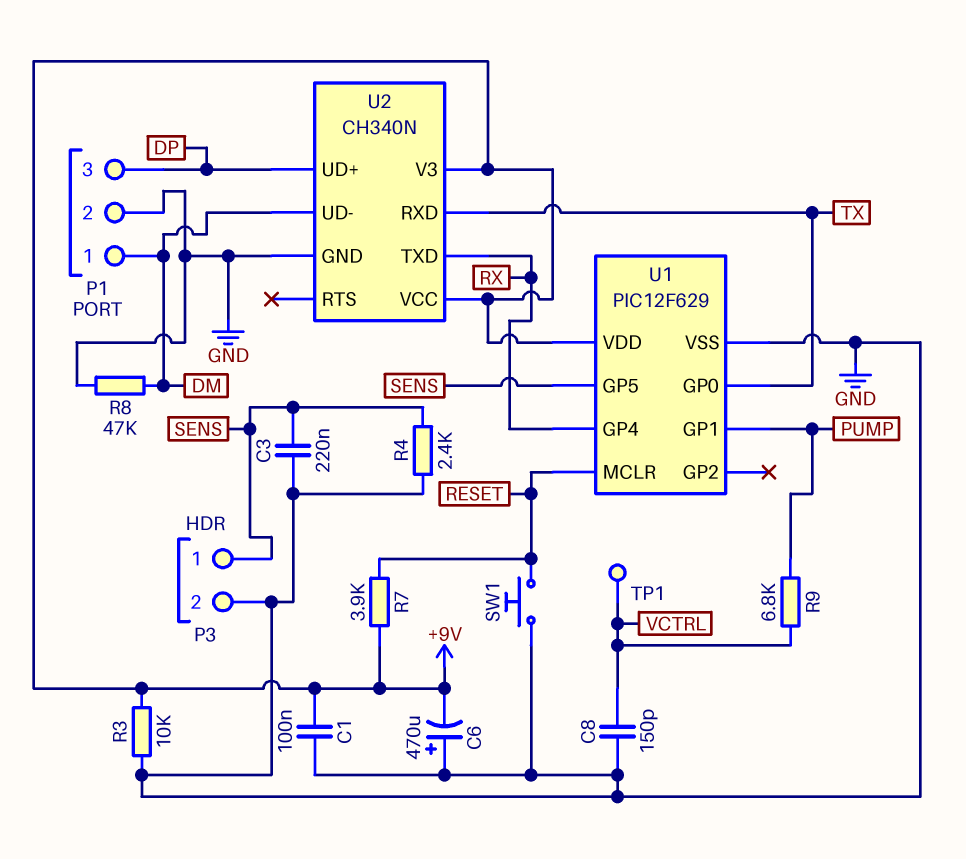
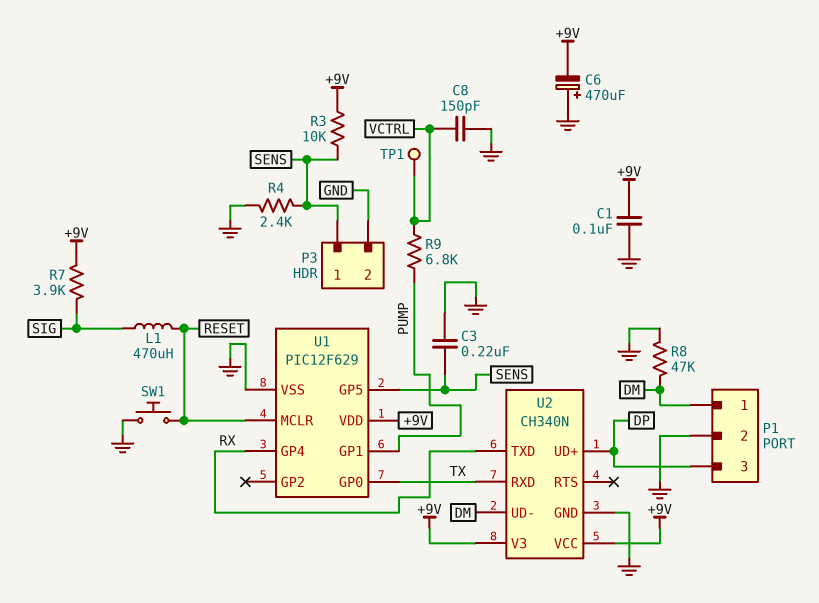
L1: none -> 470uH (RESET, SIG)
R3: 10k (+9V, GND) -> 10k (+9V, SENS)
R7: 3.9k (+9V, RESET) -> 3.9k (+9V, SIG)

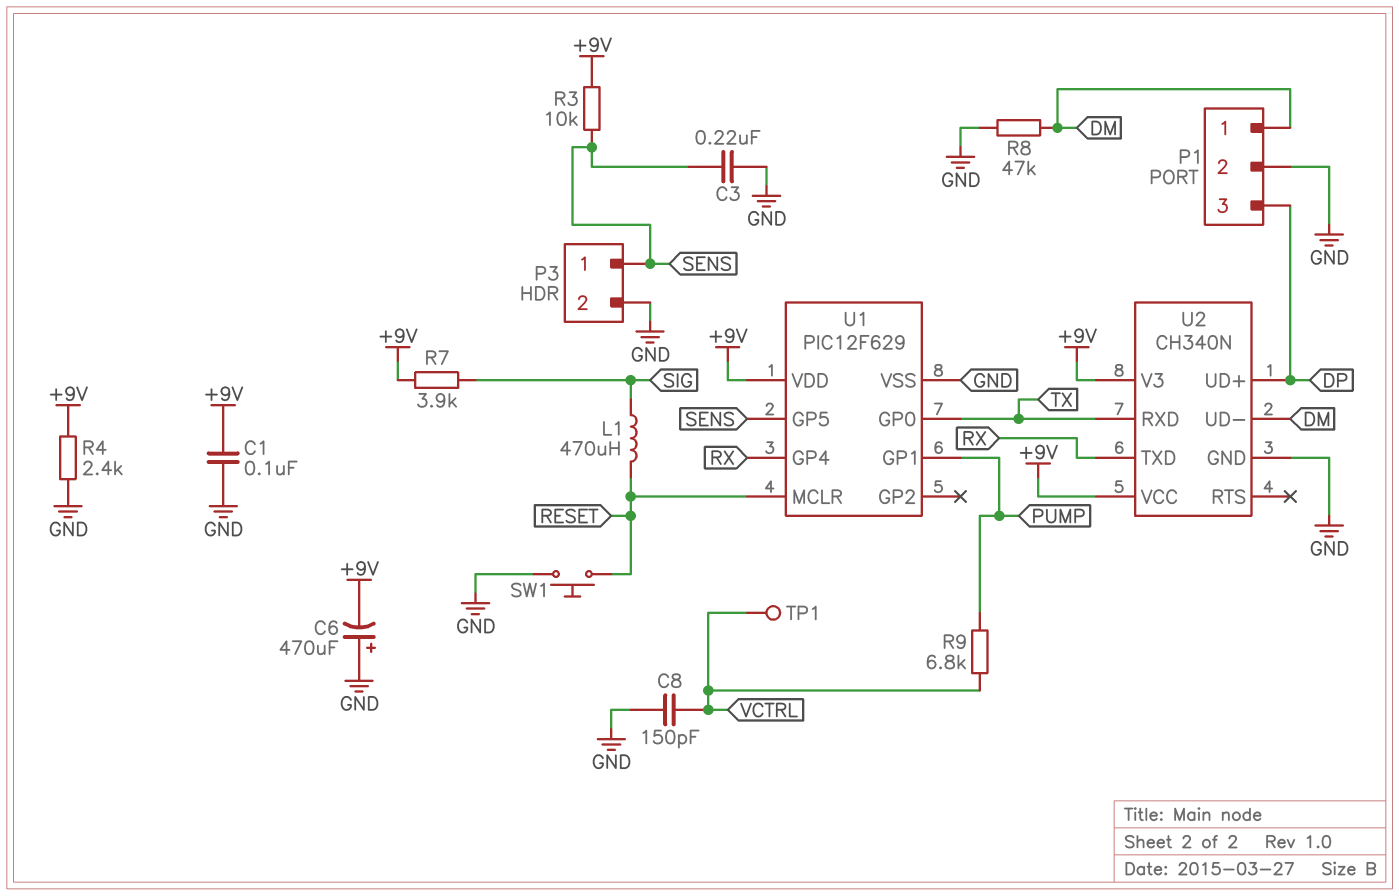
R4: 2.4k (GND, SENS) -> 2.4k (+9V, GND)

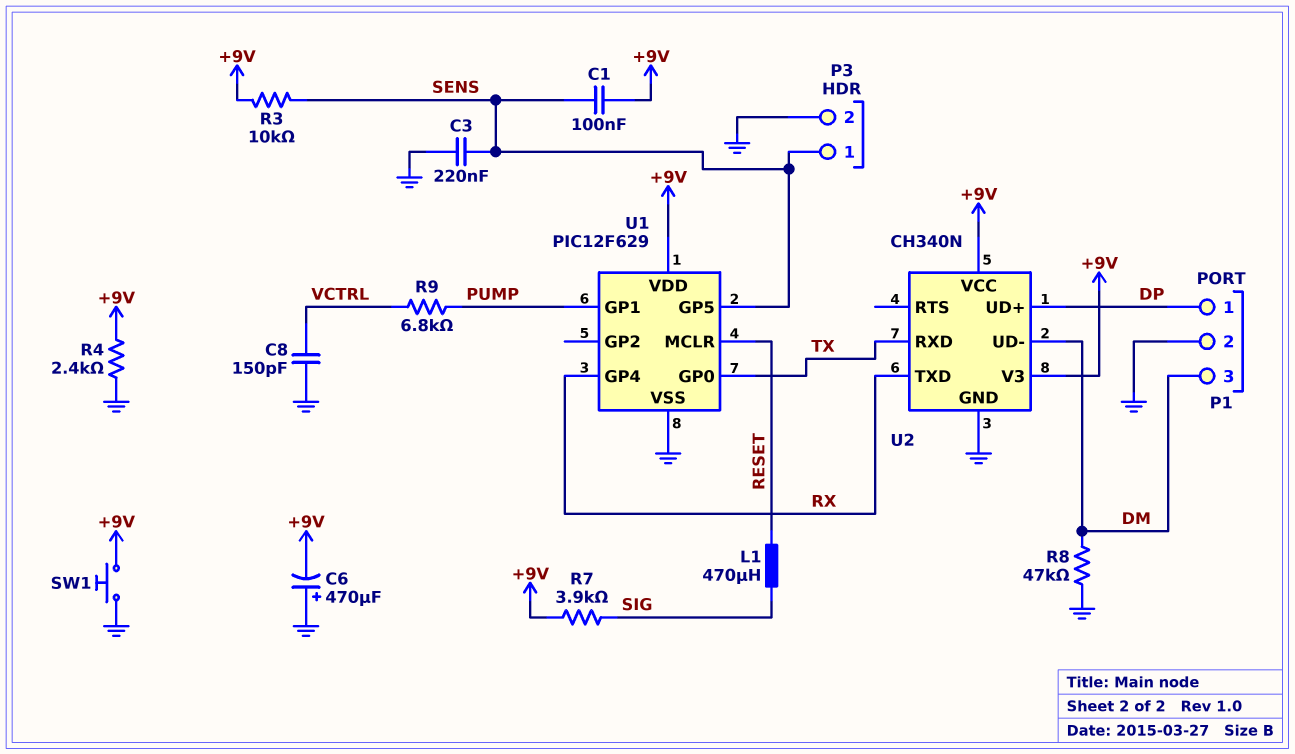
C1: 100nF (+9V, GND) -> 100nF (+9V, SENS)
P1 pin 1: DM -> DP
P1 pin 3: DP -> DM
SW1: button (GND, RESET) -> button (+9V, GND)
TP1: test point (VCTRL) -> none

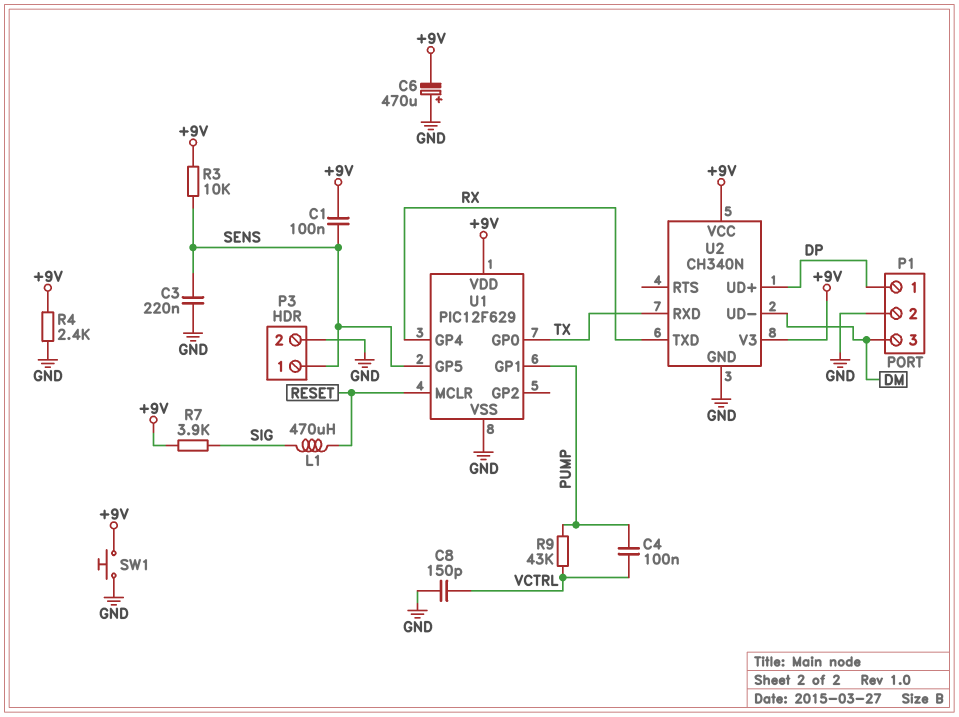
C4: none -> 100nF (PUMP, VCTRL)
R8: 47k (DM, GND) -> none
R9: 6.8k (PUMP, VCTRL) -> 43k (PUMP, VCTRL)

